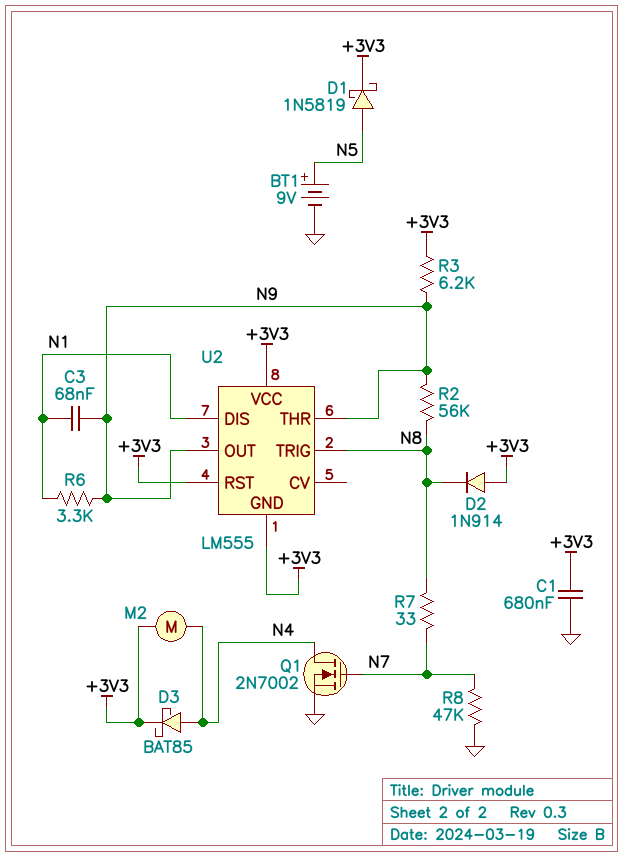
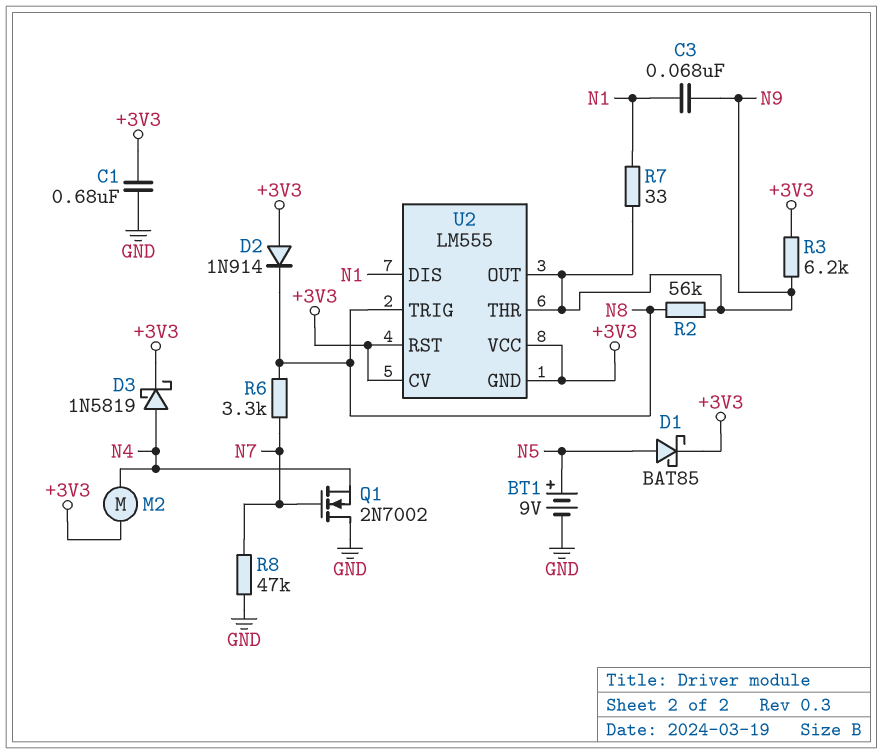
D1: schottky 1N5819 (A N5, K +3V3) -> schottky BAT85 (A N5, K +3V3)
D3: schottky BAT85 (A N4, K +3V3) -> schottky 1N5819 (A N4, K +3V3)
Q1: NMOS 2N7002 (G N7, D N4, S GND) -> NMOS 2N7002 (G N7, D GND, S N4)
R6: 3.3k (N1, N9) -> 3.3k (N7, N8)
R7: 33 (N7, N8) -> 33 (N1, N9)
U2 pin CV: none -> +3V3

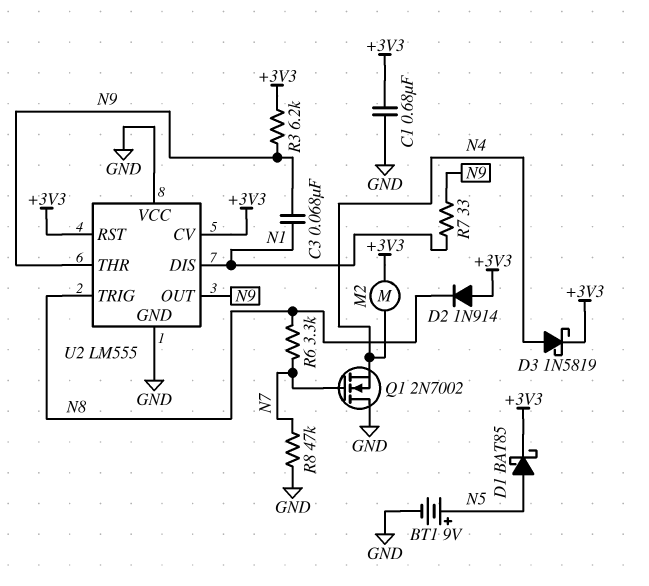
R2: 56k (N8, N9) -> none
U2 pin GND: +3V3 -> GND
U2 pin VCC: +3V3 -> GND

